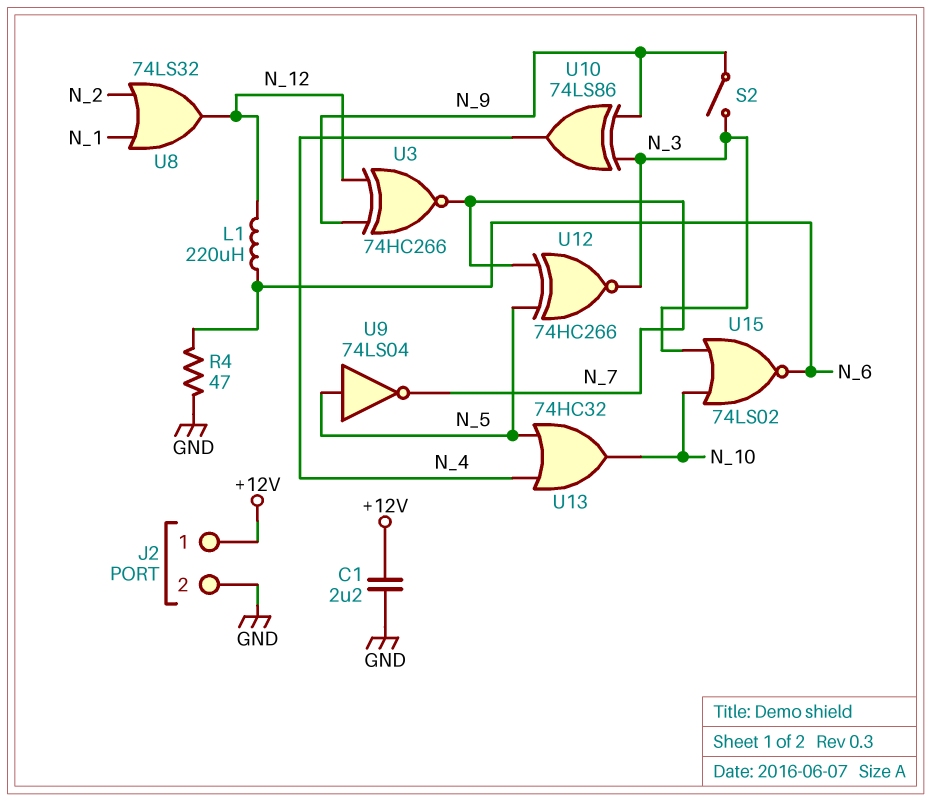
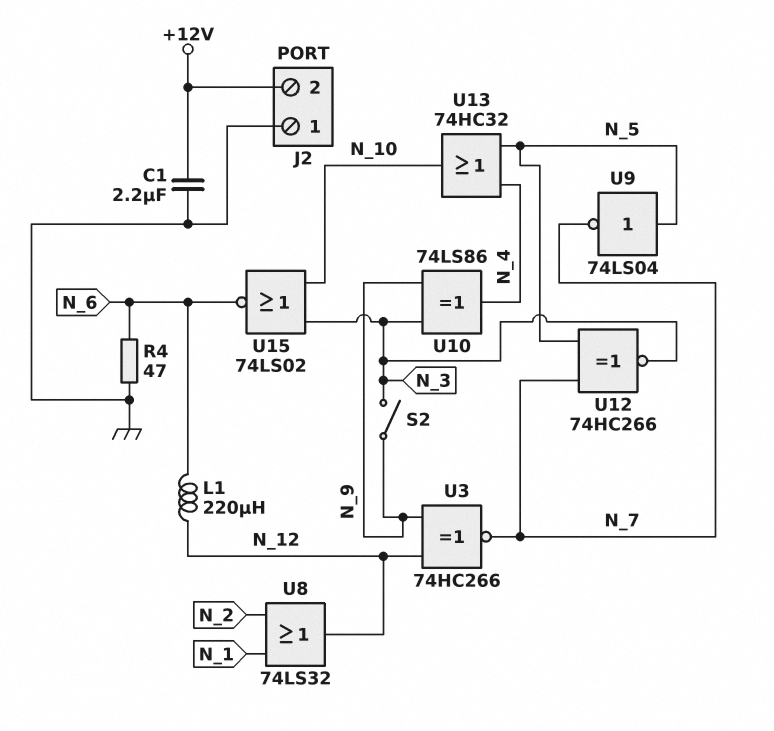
J2 pin 1: +12V -> GND
J2 pin 2: GND -> +12V

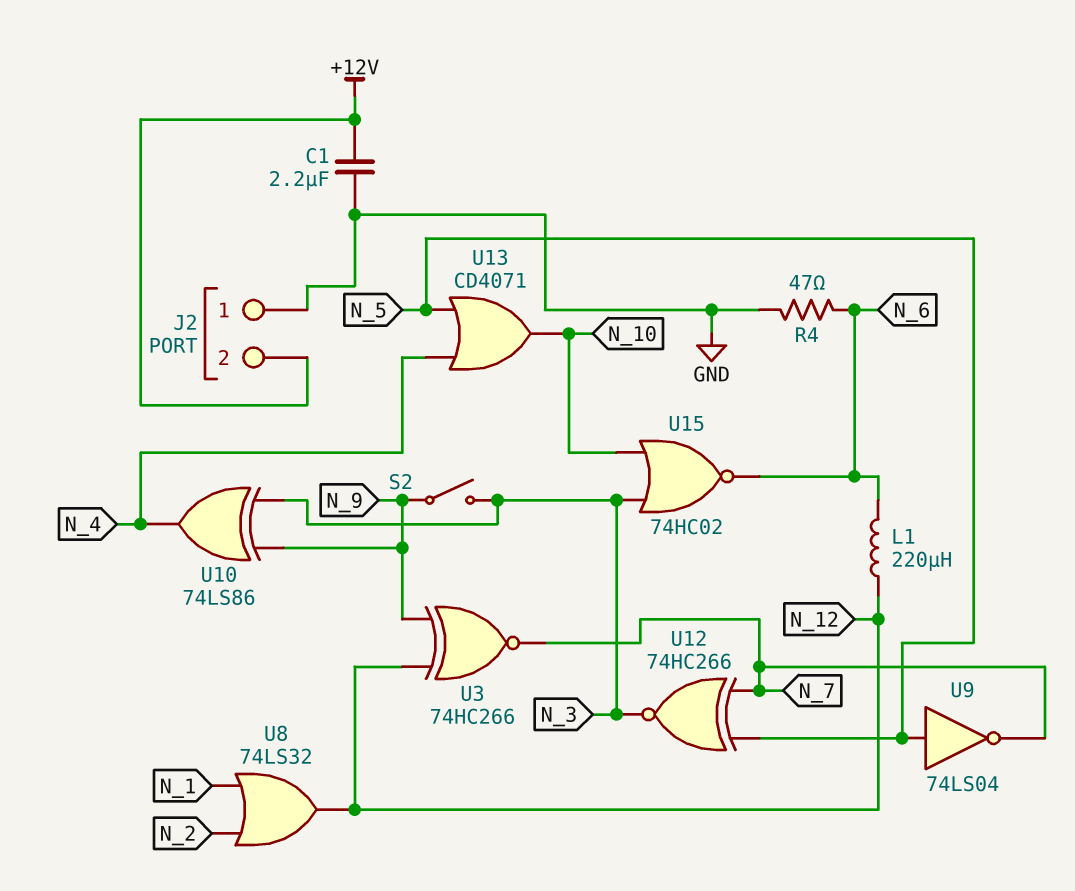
U13: OR 74HC32 (in N_4, in N_5, out N_10) -> OR CD4071 (in N_4, in N_5, out N_10)
U15: NOR 74LS02 (in N_3, in N_10, out N_6) -> NOR 74HC02 (in N_3, in N_10, out N_6)

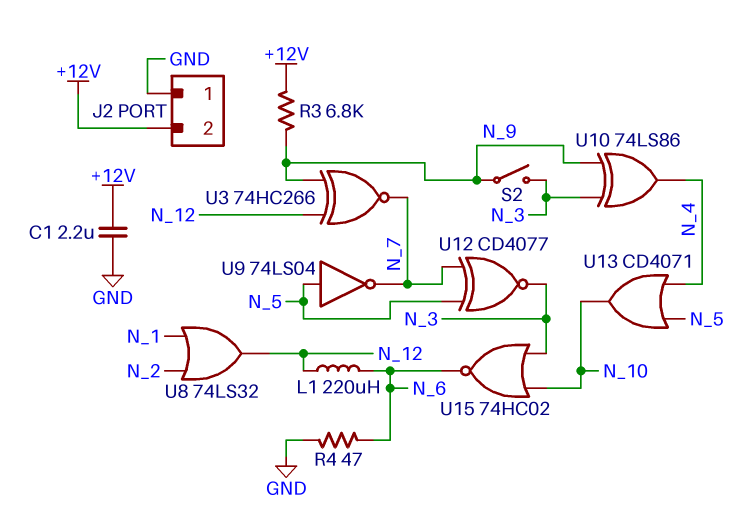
R3: none -> 6.8k (+12V, N_9)
U12: XNOR 74HC266 (in N_5, in N_7, out N_3) -> XNOR CD4077 (in N_5, in N_7, out N_3)

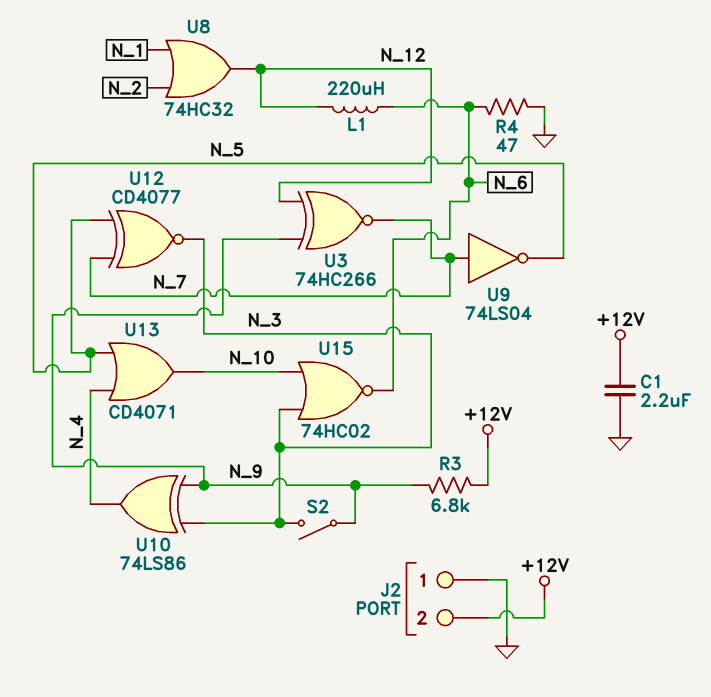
U8: OR 74LS32 (in N_1, in N_2, out N_12) -> OR 74HC32 (in N_1, in N_2, out N_12)
U9: NOT 74LS04 (in N_5, out N_7) -> NOT 74LS04 (in N_7, out N_5)

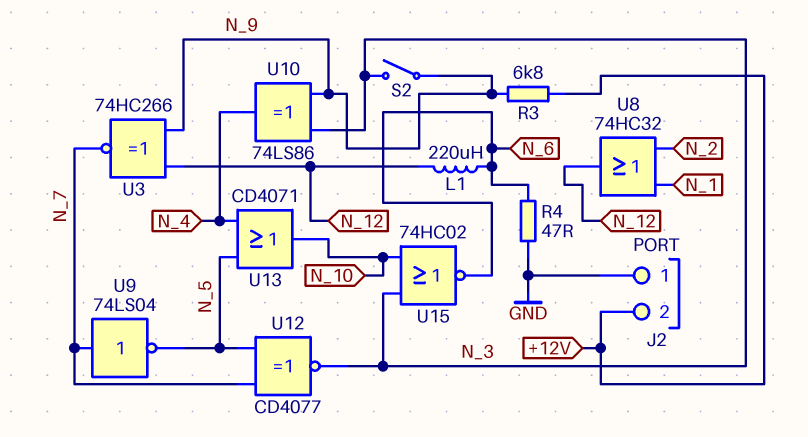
C1: 2.2uF (+12V, GND) -> none

